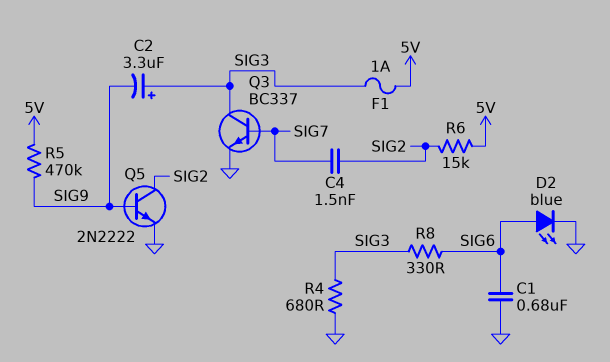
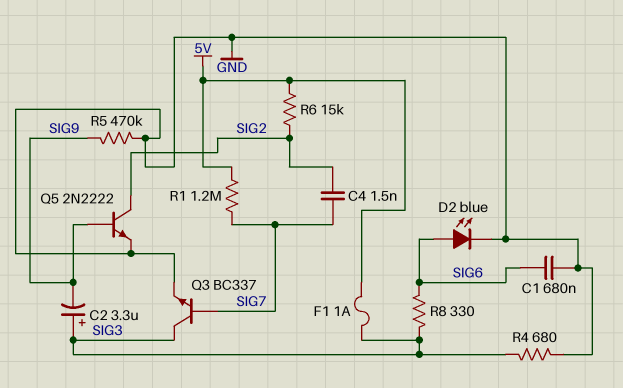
R1: none -> 1.2M (5V, SIG7)
R5: 470k (5V, SIG9) -> 470k (GND, SIG9)

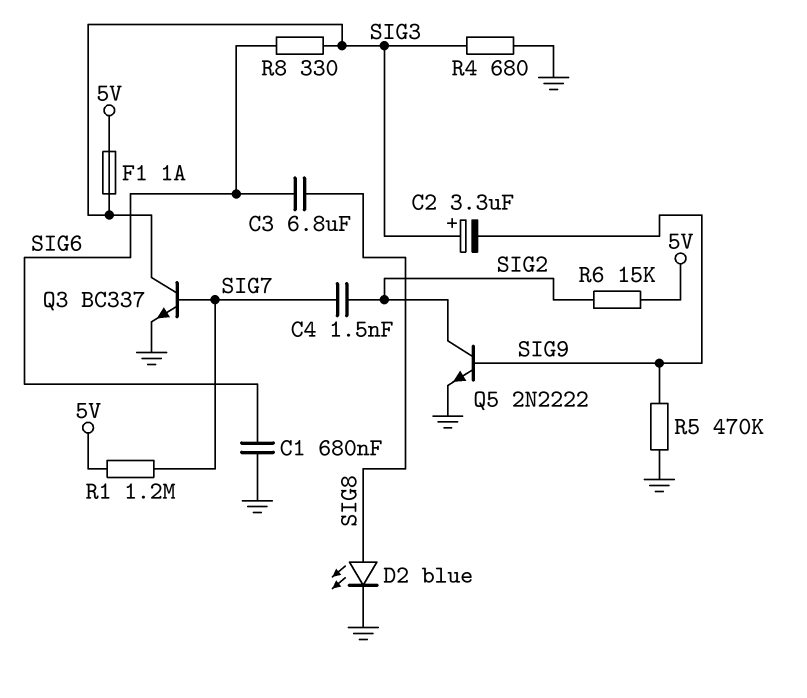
C3: none -> 6.8uF (SIG6, SIG8)
D2: LED blue (A SIG6, K GND) -> LED blue (A SIG8, K GND)

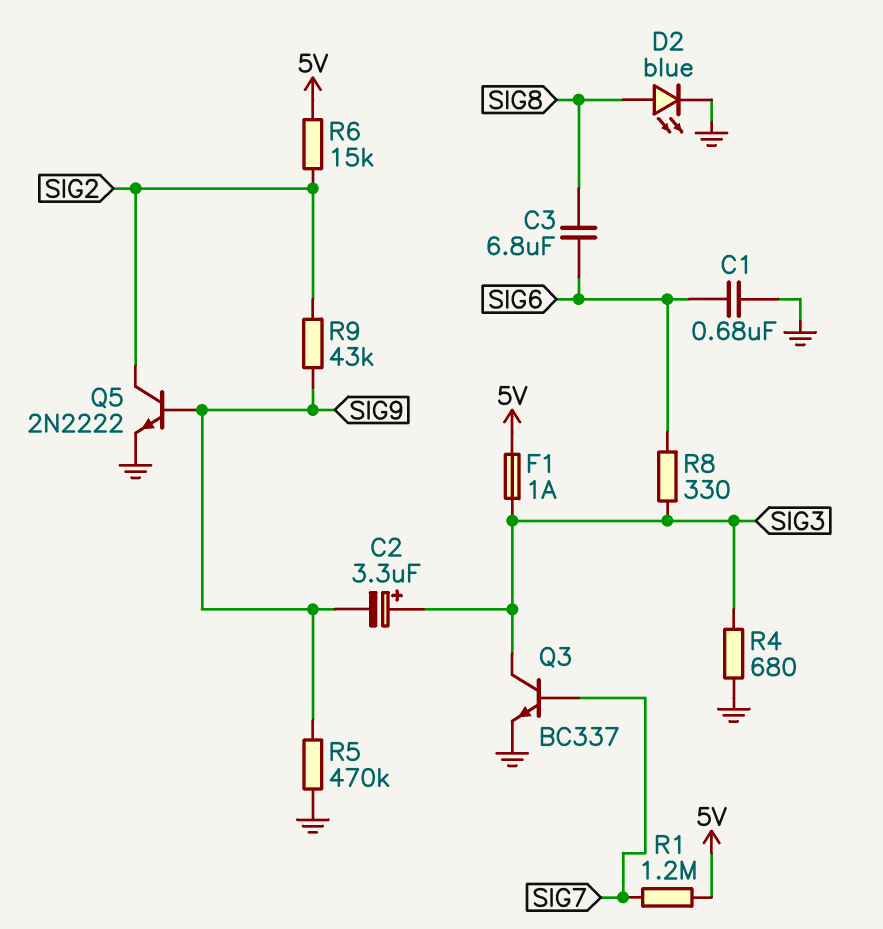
C4: 1.5nF (SIG2, SIG7) -> none
R9: none -> 43k (SIG2, SIG9)

